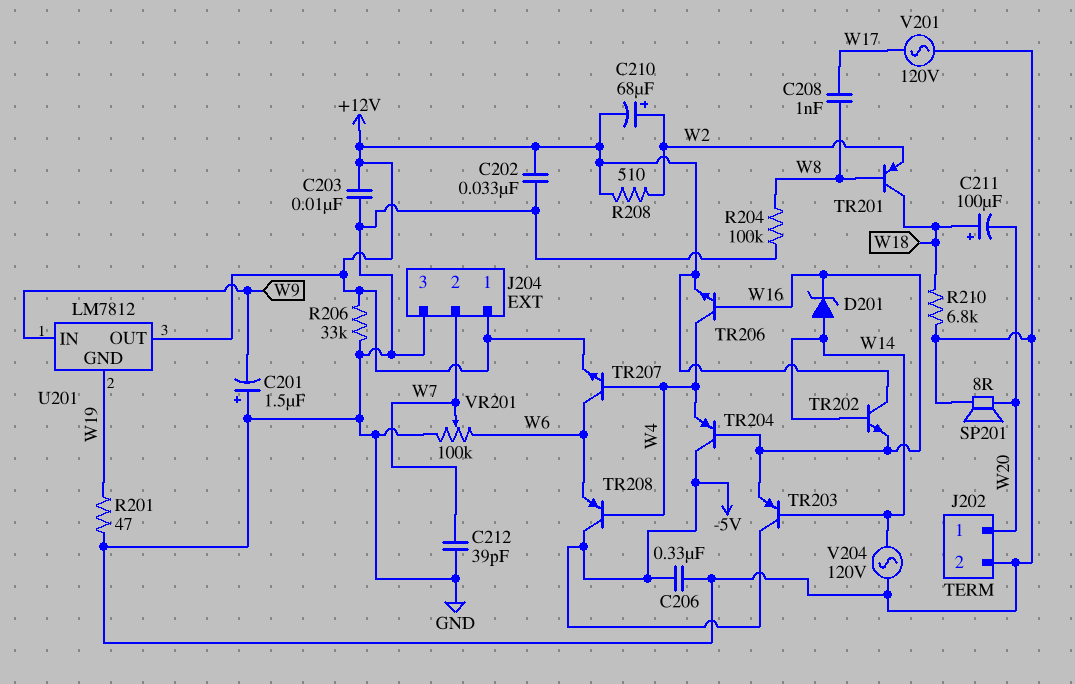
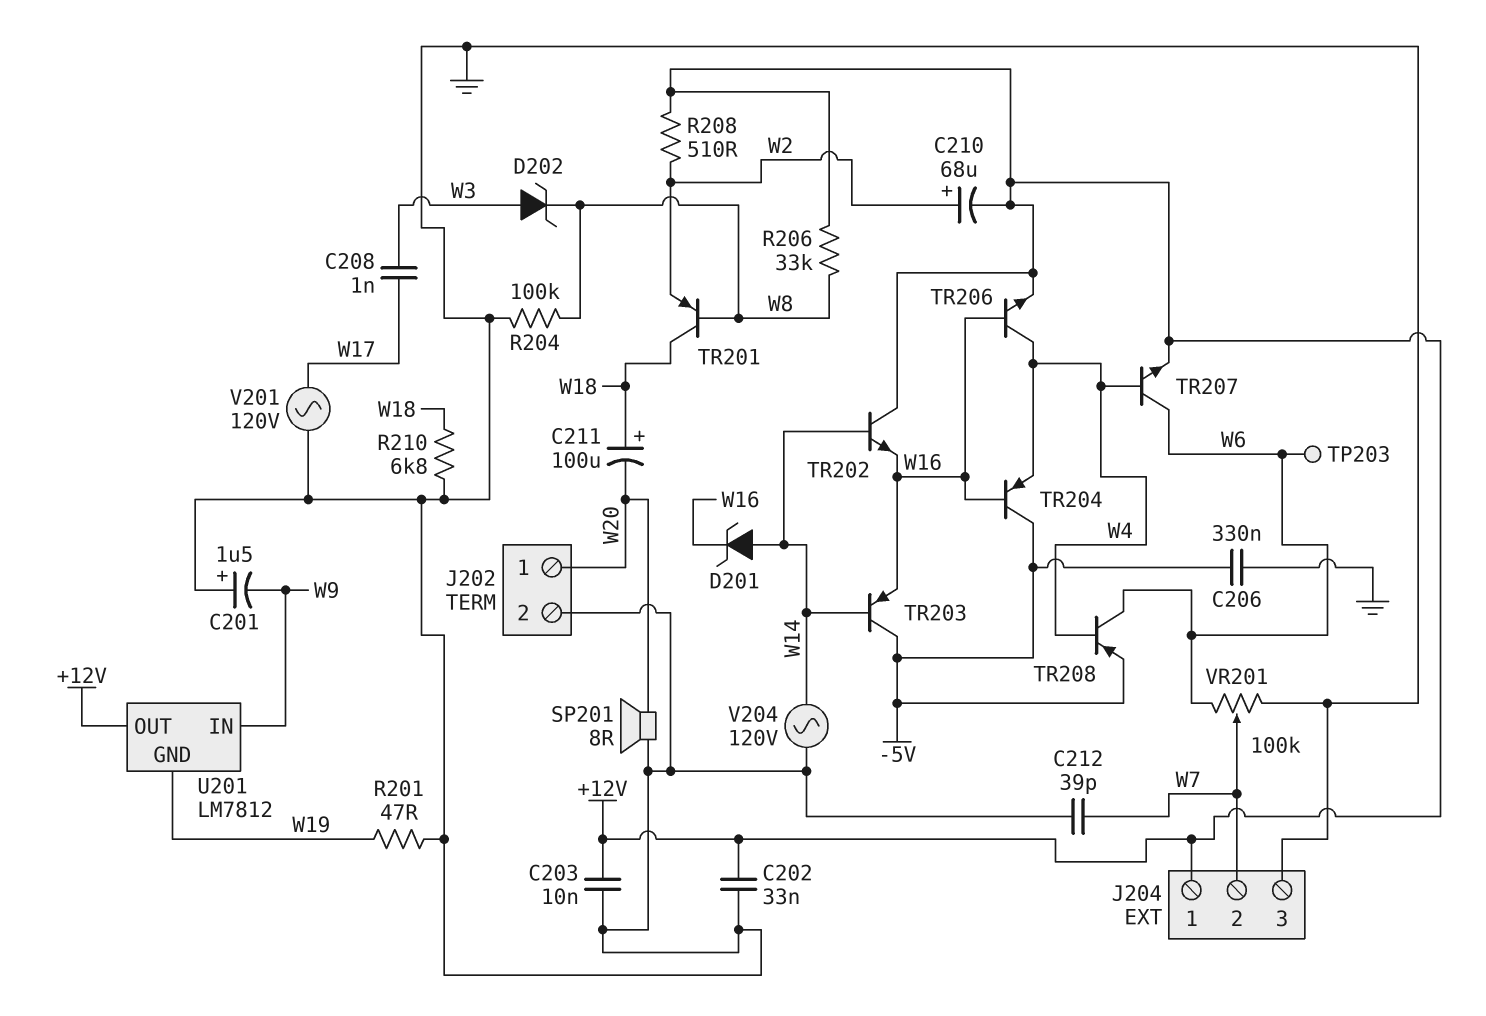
C208: 1nF (W8, W17) -> 1nF (W3, W17)
D202: none -> zener (A W3, K W8)
R206: 33k (+12V, GND) -> 33k (+12V, W8)
TP203: none -> test point (W6)
TR208: PNP (B W4, C -5V, E W6) -> PNP (B W4, C W6, E -5V)

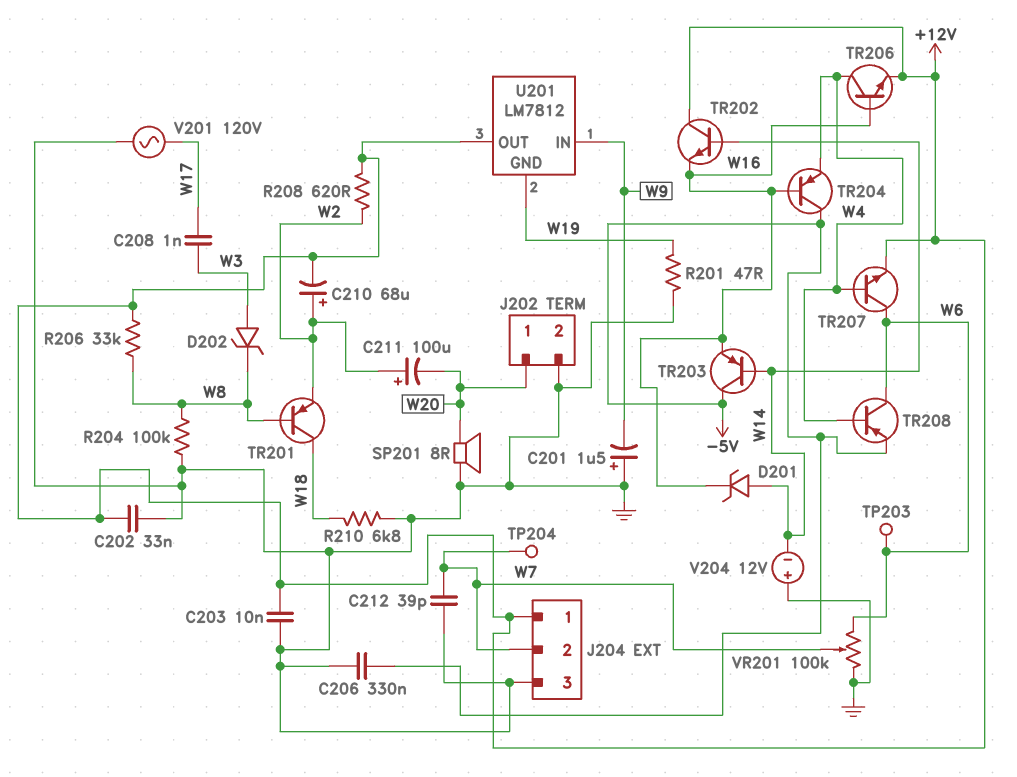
C211: 100uF (plus W18, minus W20) -> 100uF (plus W2, minus W20)
R208: 510 (+12V, W2) -> 620 (+12V, W2)
TP204: none -> test point (W7)
V204: AC 120V (GND, W14) -> 12V (plus GND, minus W14)

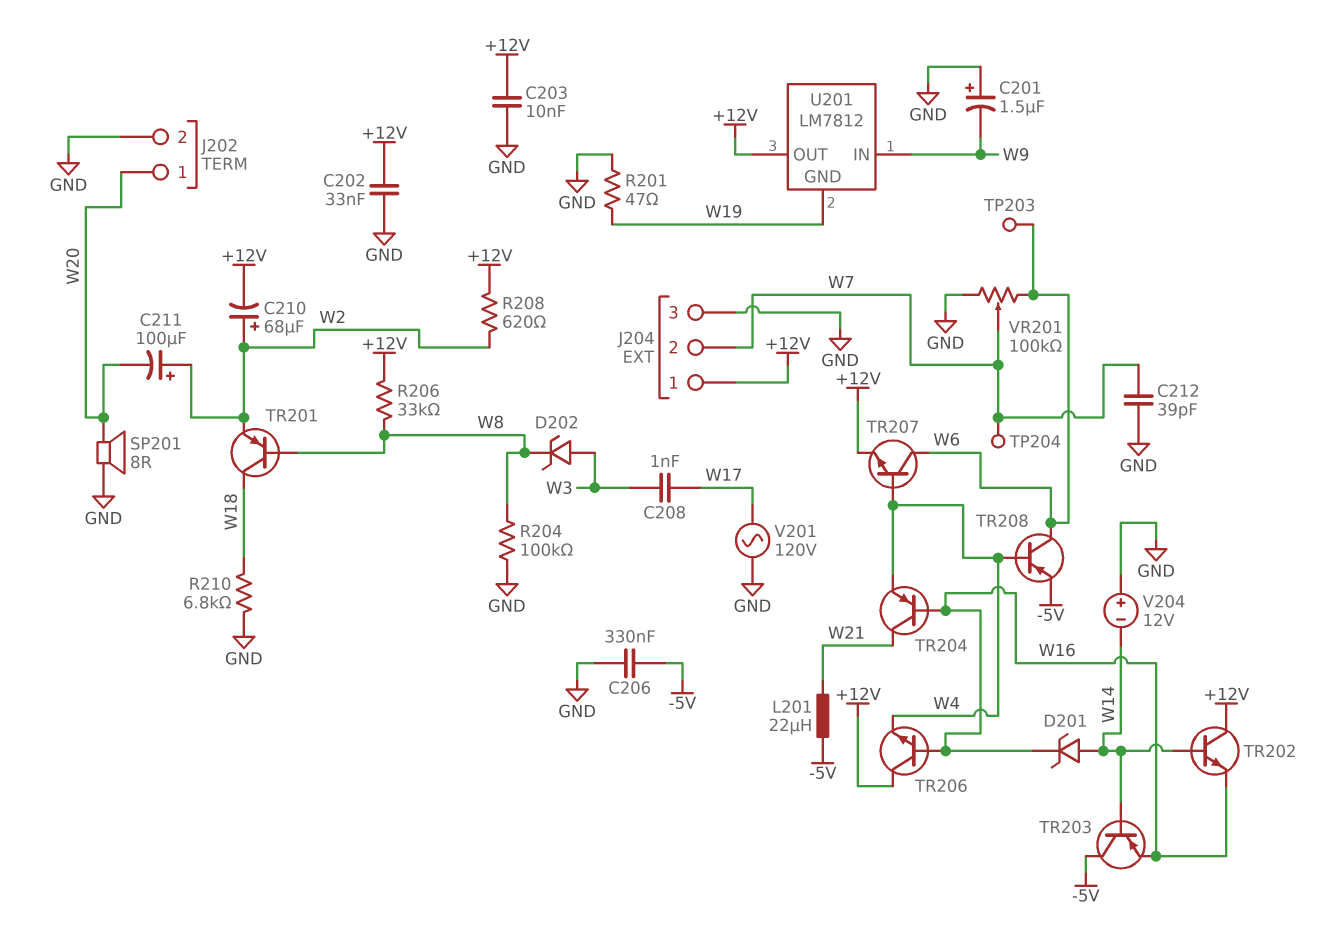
L201: none -> 22uH (-5V, W21)
TR204: PNP (B W16, C -5V, E W4) -> PNP (B W16, C W21, E W4)
TR206: NPN (B W16, C W4, E +12V) -> NPN (B W16, C +12V, E W4)

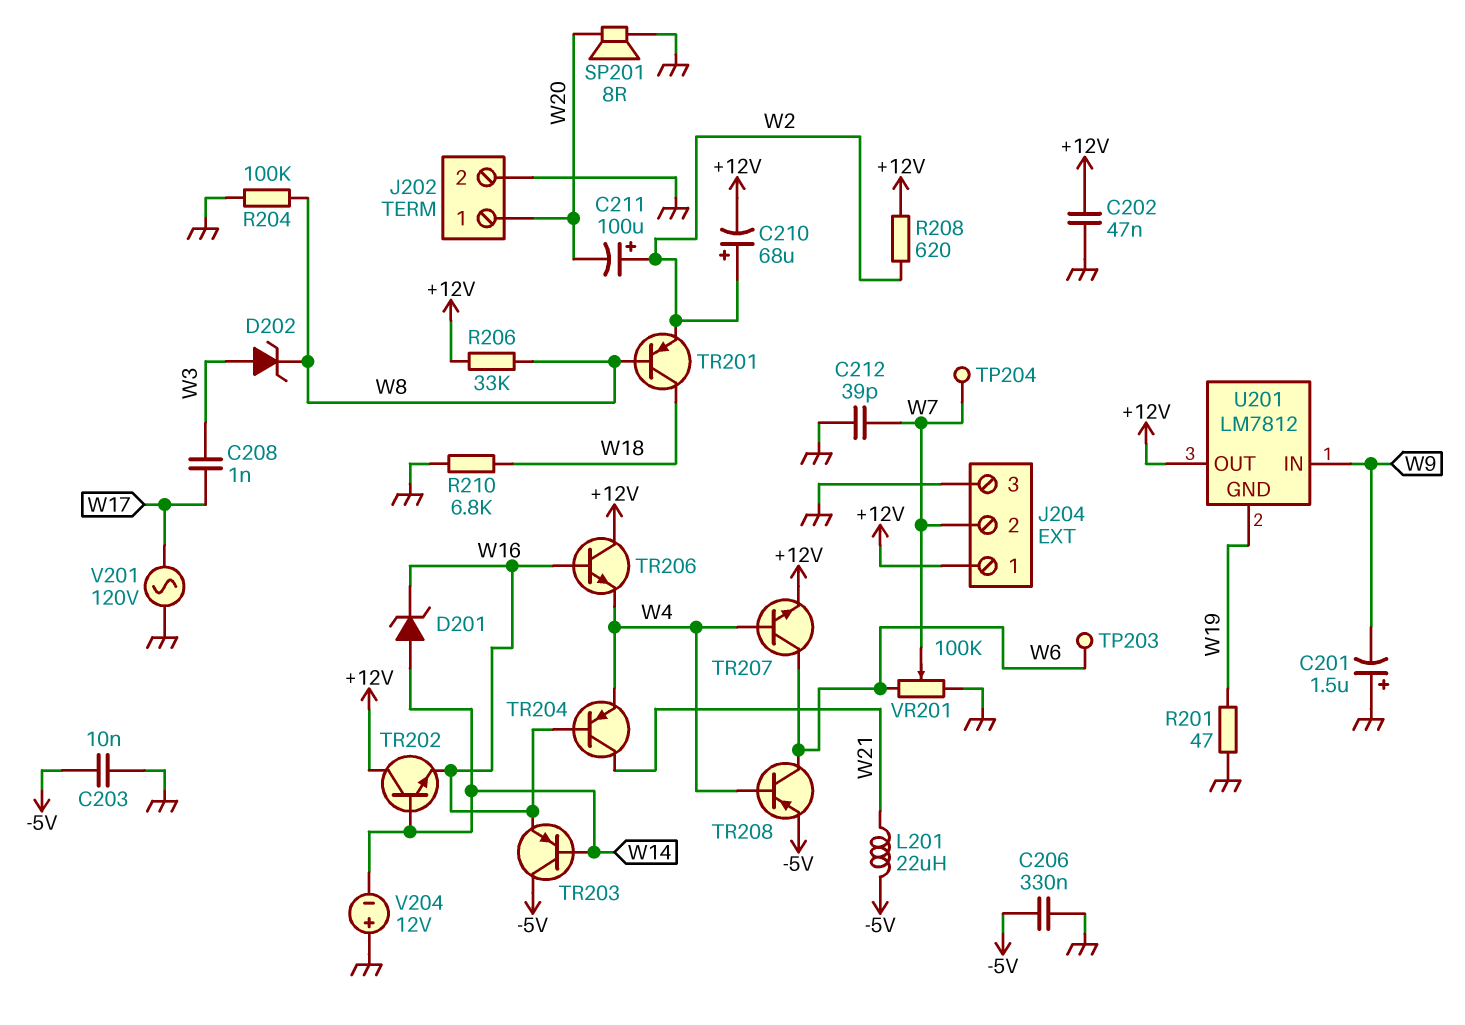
C202: 33nF (+12V, GND) -> 47nF (+12V, GND)
C203: 10nF (+12V, GND) -> 10nF (-5V, GND)

